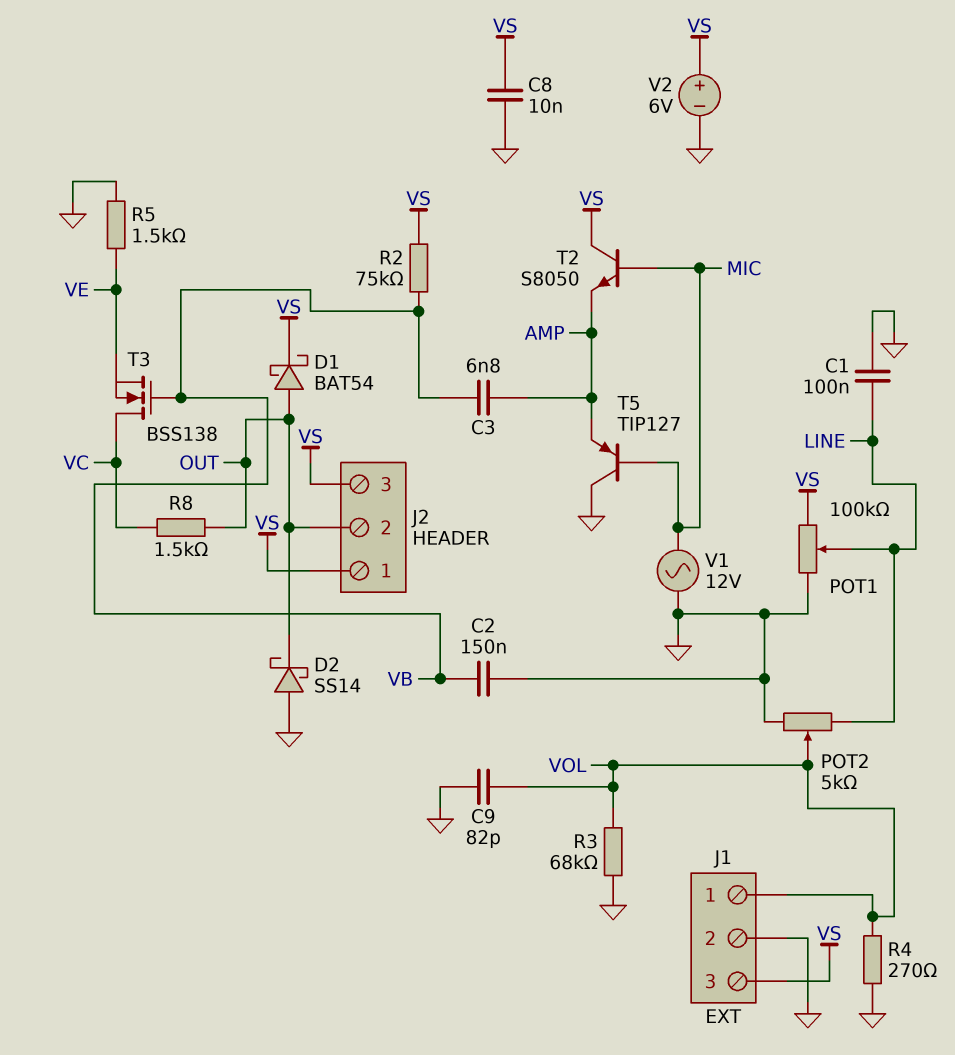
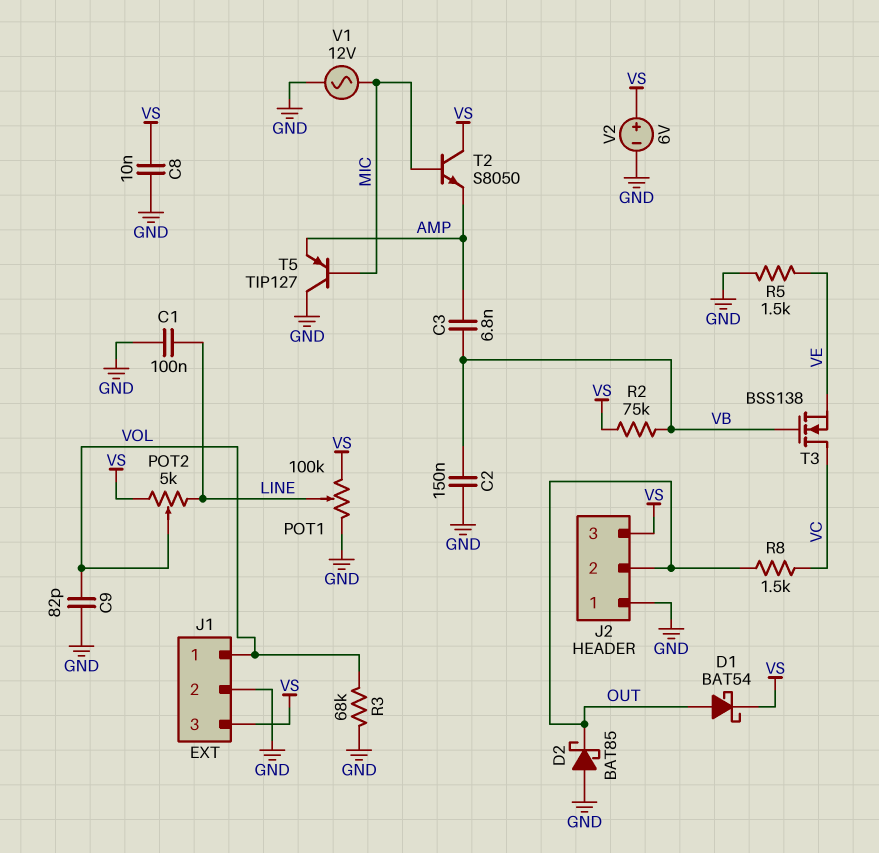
D2: schottky SS14 (A GND, K OUT) -> schottky BAT85 (A GND, K OUT)
J2 pin 1: VS -> GND
POT2: 5k (GND, LINE, wiper VOL) -> 5k (LINE, VS, wiper VOL)
R4: 270 (GND, VOL) -> none

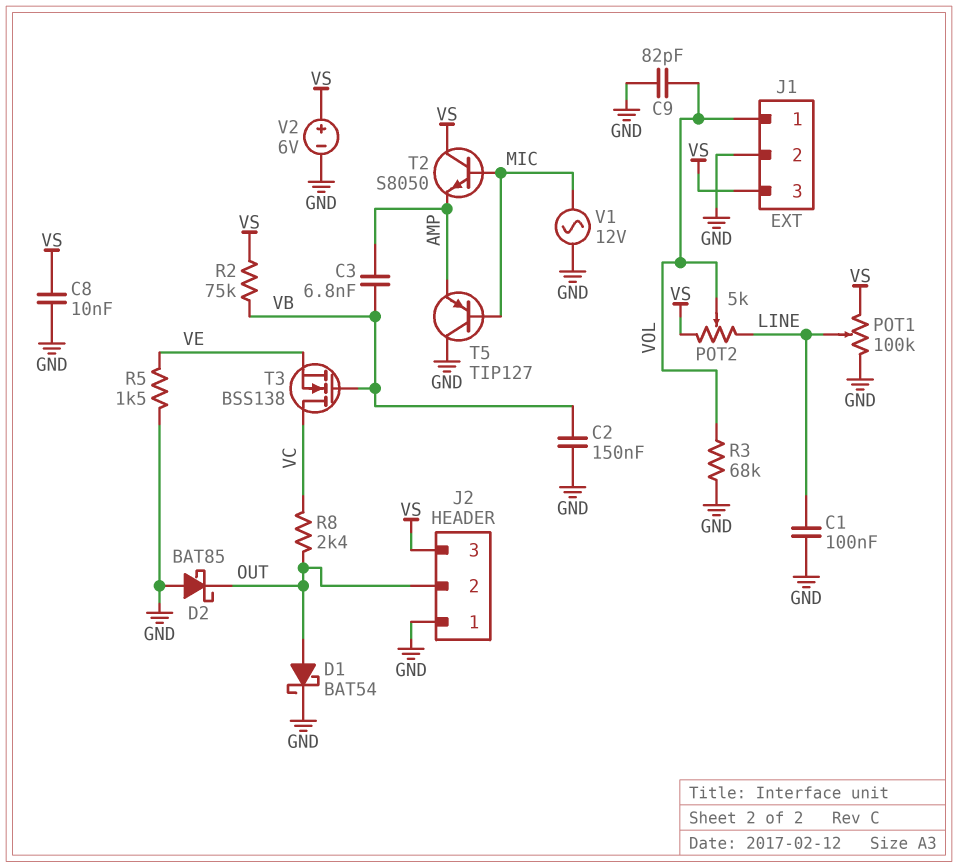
D1: schottky BAT54 (A OUT, K VS) -> schottky BAT54 (A OUT, K GND)
R8: 1.5k (OUT, VC) -> 2.4k (OUT, VC)

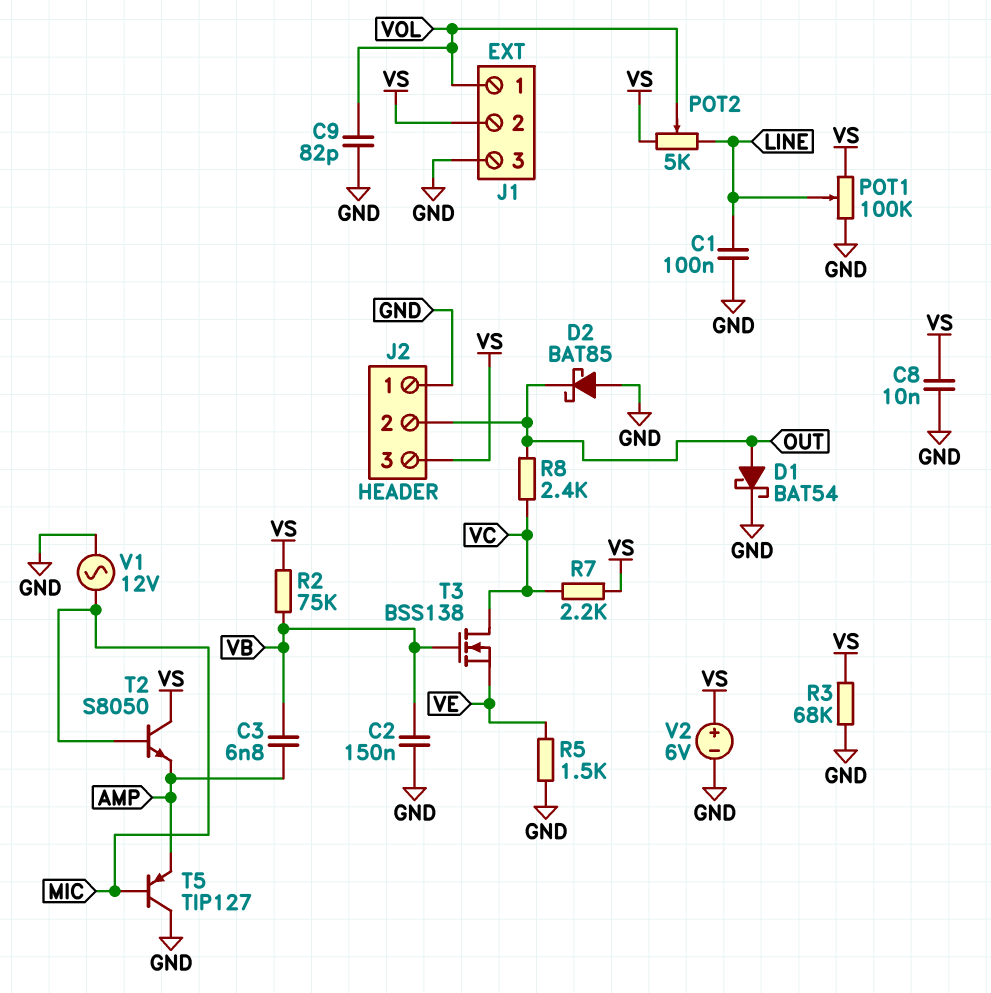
J1 pin 2: GND -> VS
J1 pin 3: VS -> GND
R3: 68k (GND, VOL) -> 68k (GND, VS)
R7: none -> 2.2k (VC, VS)

